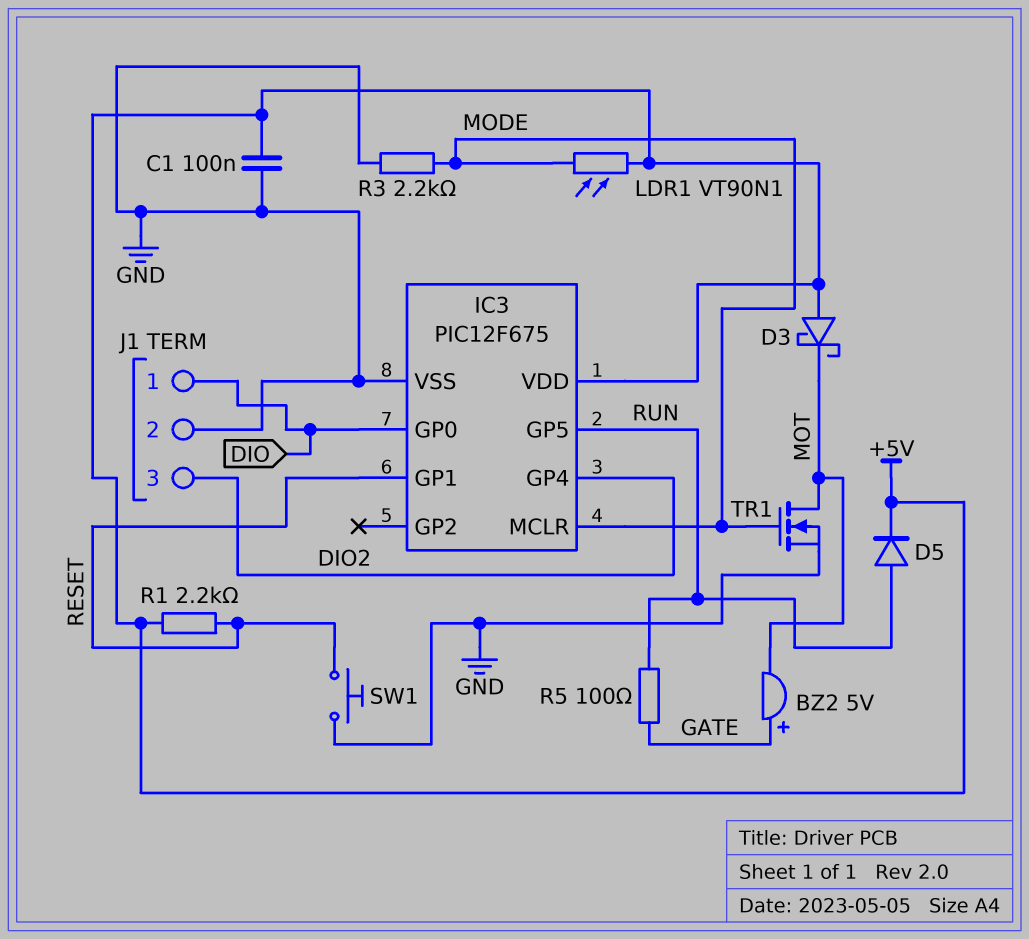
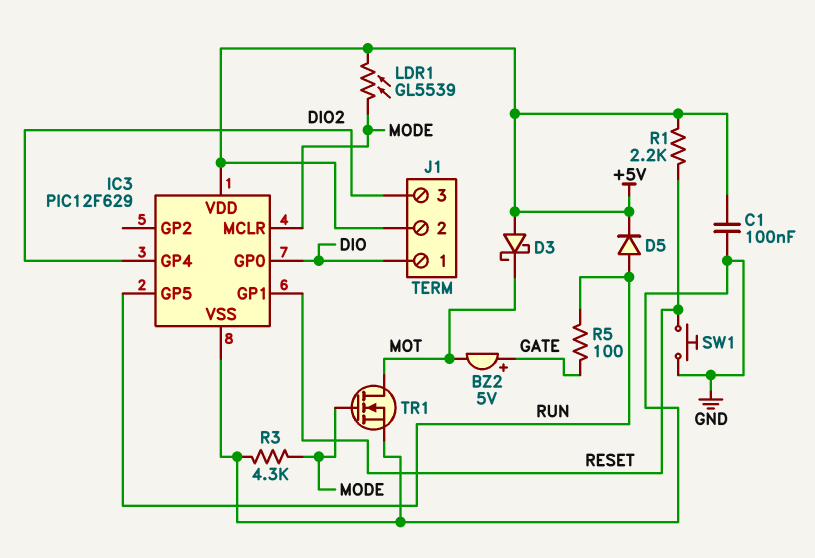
IC3: PIC12F675 -> PIC12F629
J1 pin 2: GND -> +5V
LDR1: VT90N1 (+5V, MODE) -> GL5539 (+5V, MODE)
R3: 2.2k (GND, MODE) -> 4.3k (GND, MODE)

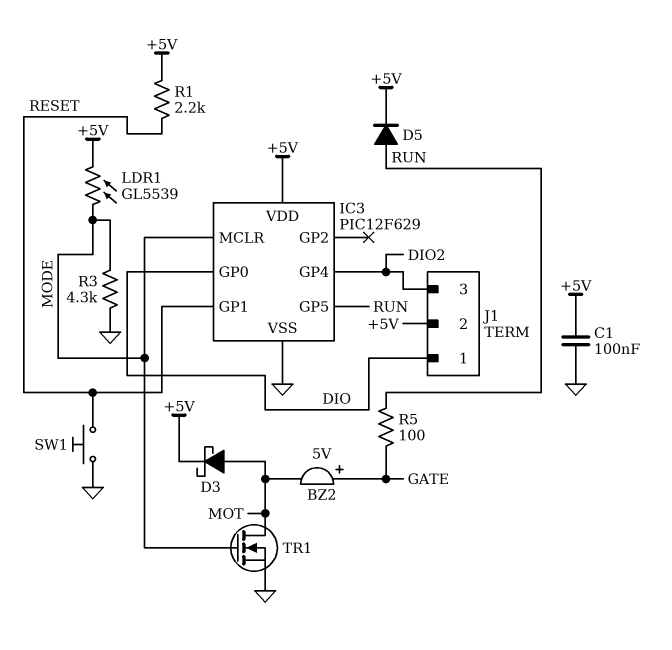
D3: schottky (A +5V, K MOT) -> schottky (A MOT, K +5V)

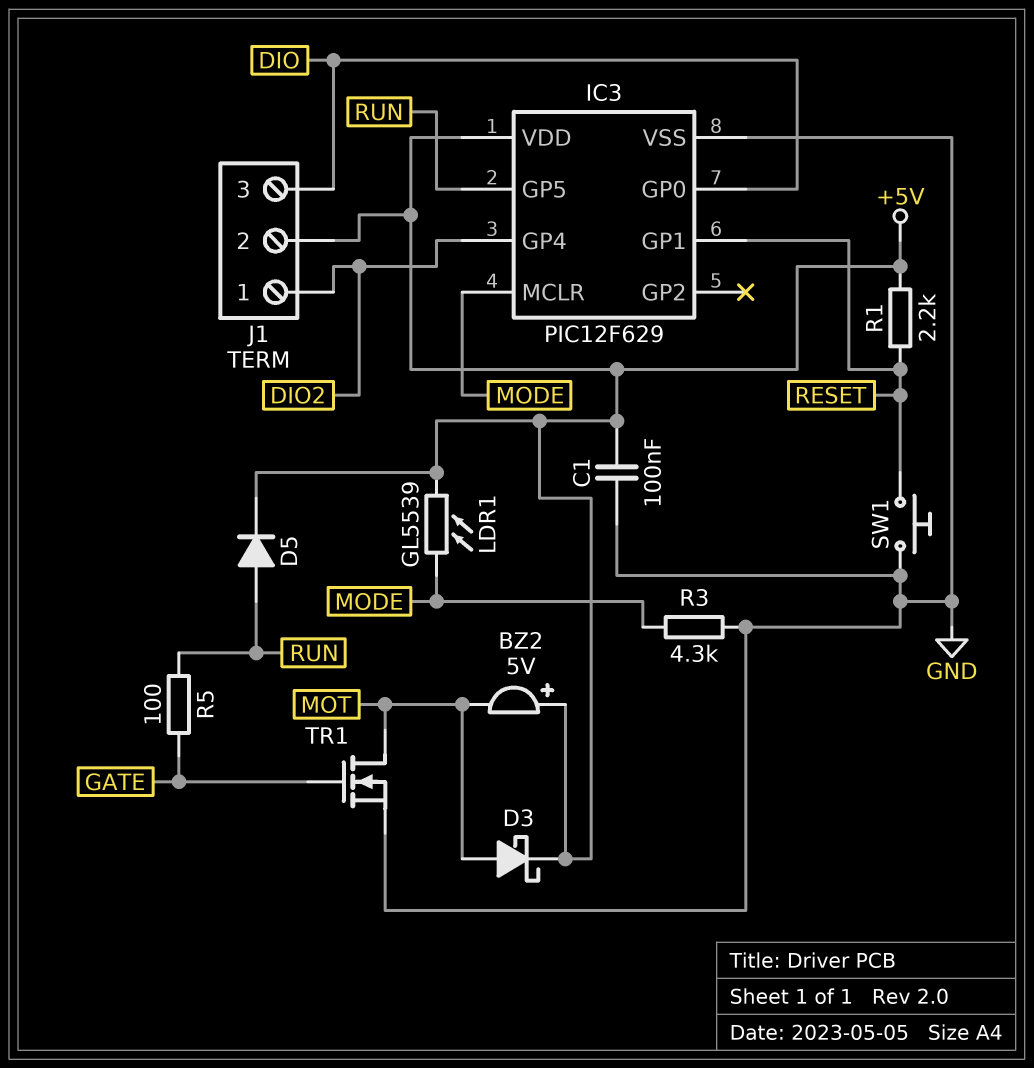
BZ2: buzzer 5V (plus GATE, minus MOT) -> buzzer 5V (plus +5V, minus MOT)
J1 pin 1: DIO -> DIO2
J1 pin 3: DIO2 -> DIO
TR1: NMOS (G MODE, D MOT, S GND) -> NMOS (G GATE, D MOT, S GND)

